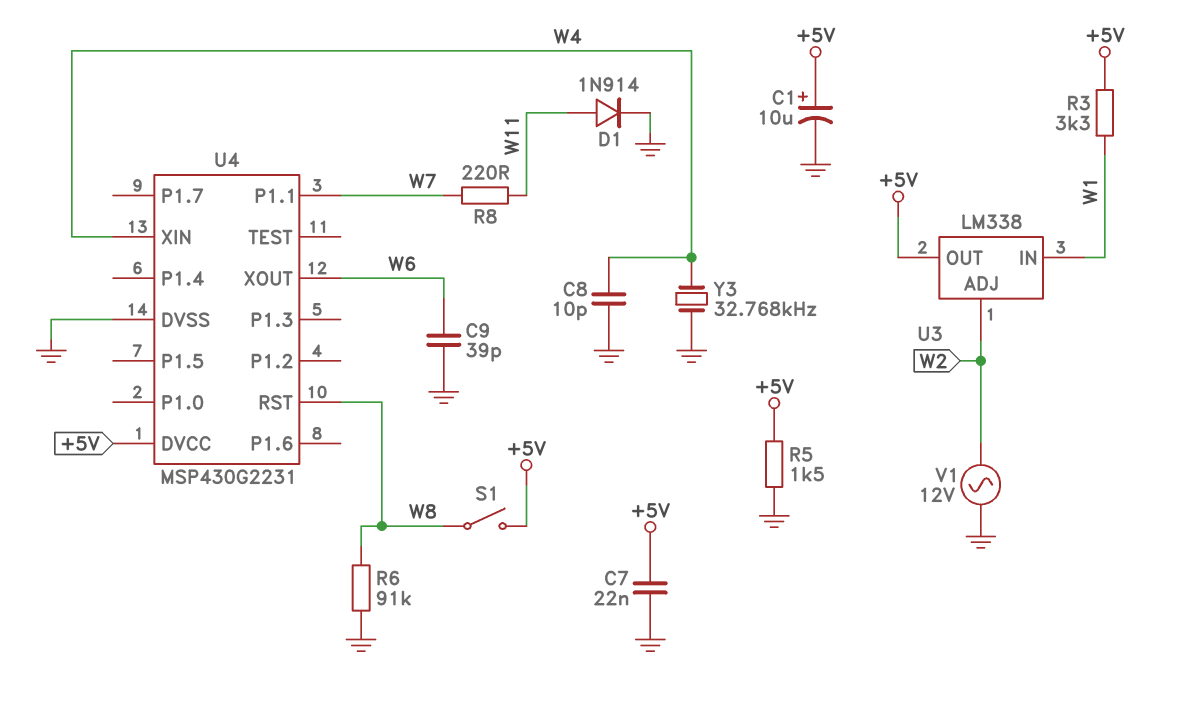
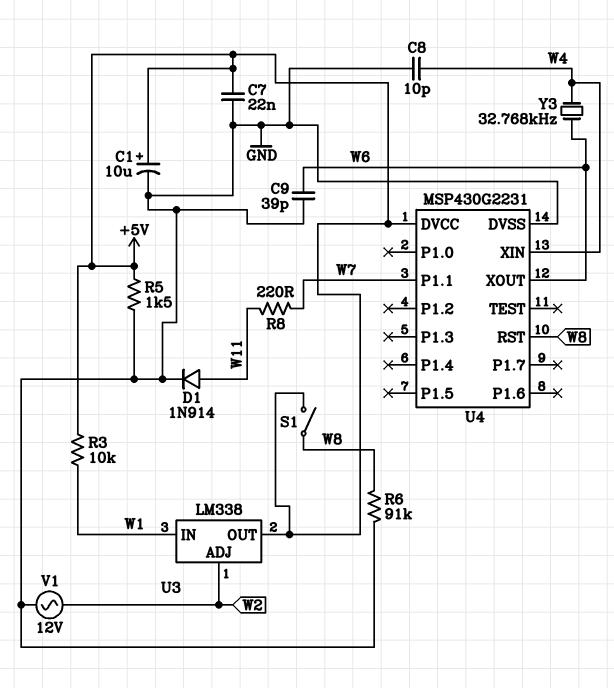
R3: 3.3k (+5V, W1) -> 10k (+5V, W1)
Y3: 32.768kHz (GND, W4) -> 32.768kHz (W4, W6)

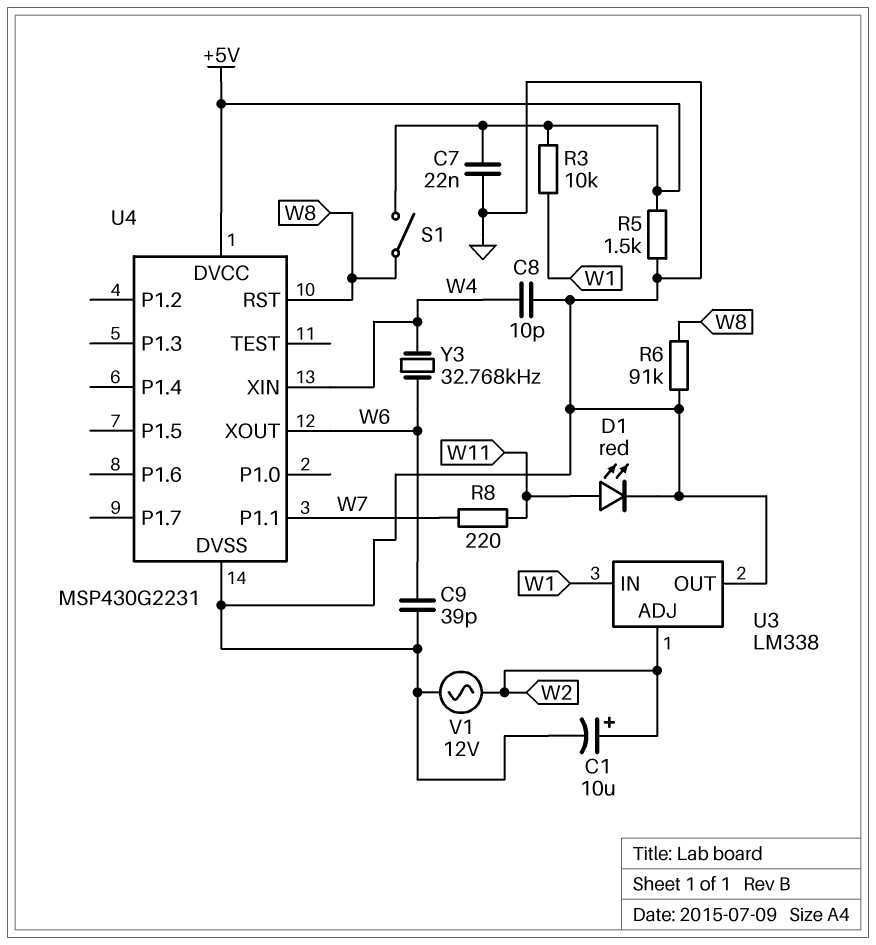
C1: 10uF (plus +5V, minus GND) -> 10uF (plus W2, minus GND)
D1: diode 1N914 (A W11, K GND) -> LED red (A W11, K GND)
U3 pin OUT: +5V -> GND

